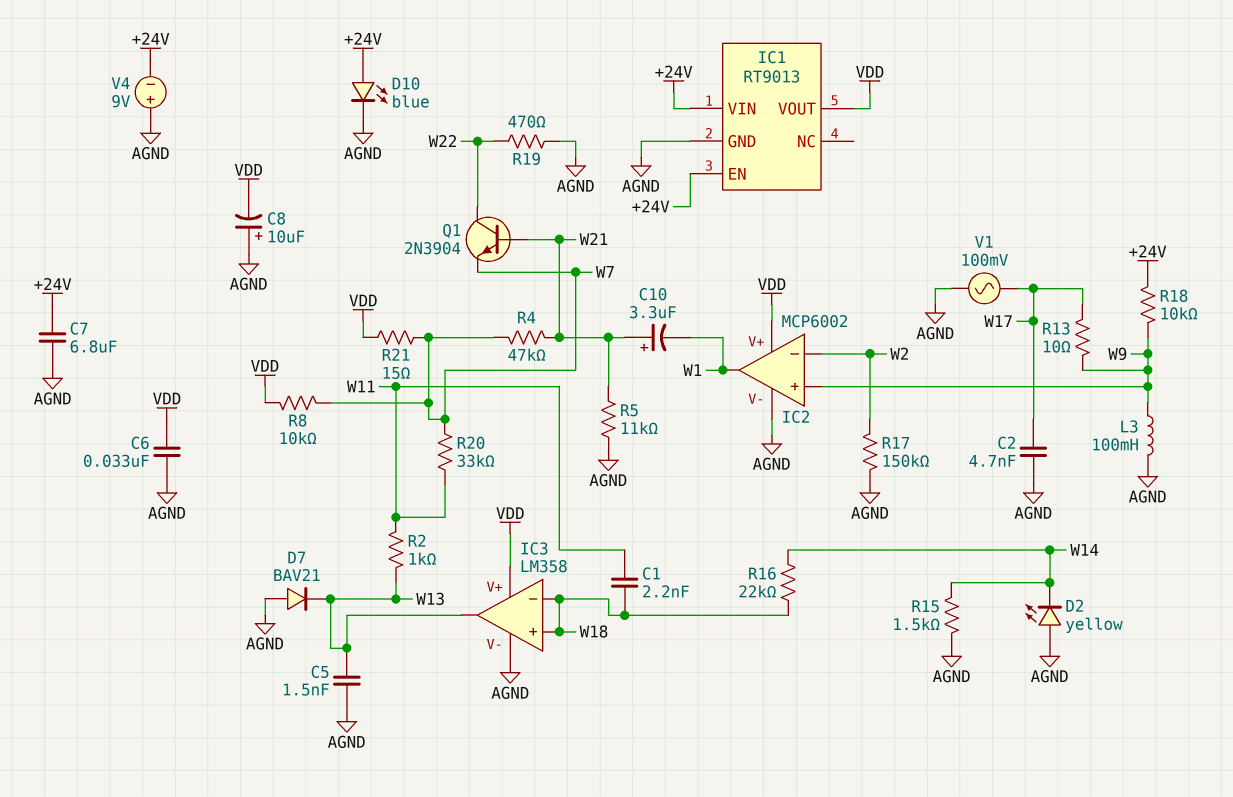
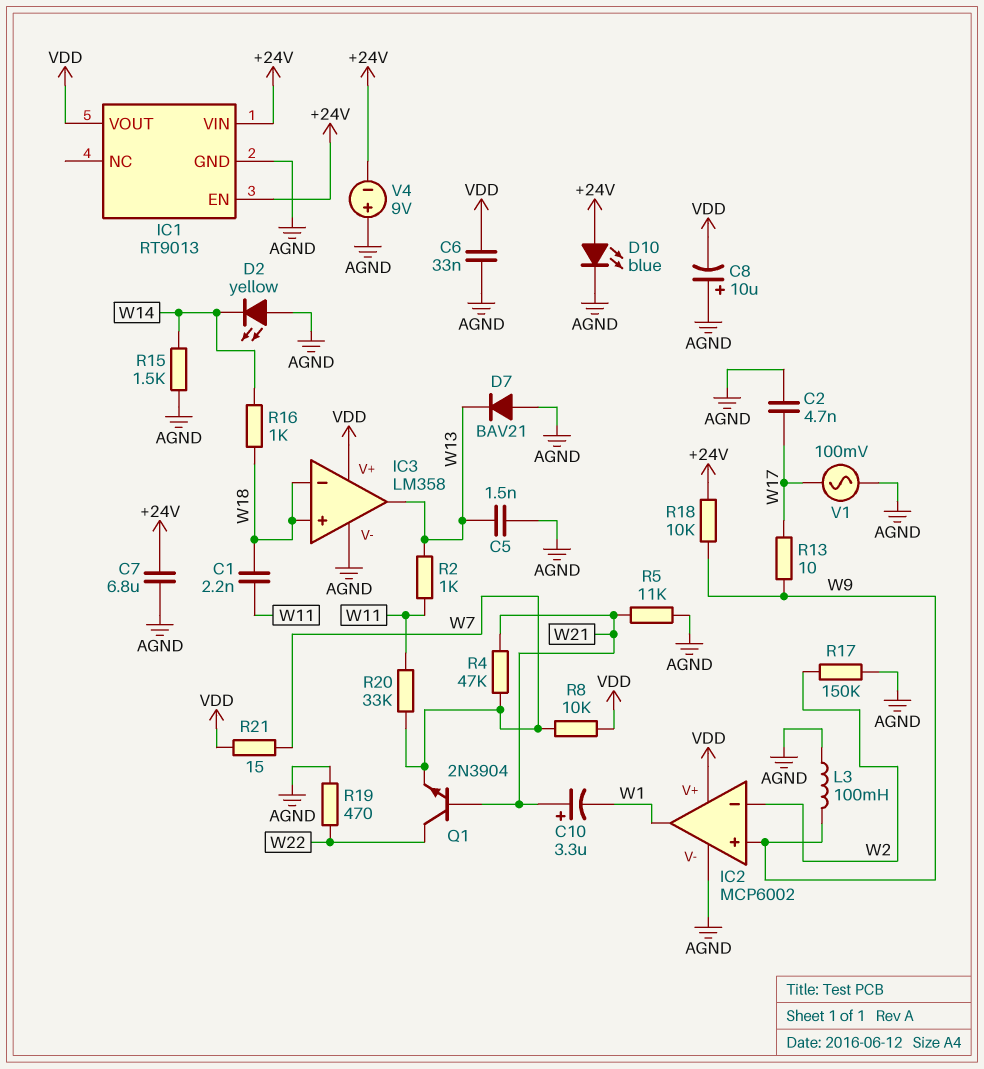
R16: 22k (W14, W18) -> 1k (W14, W18)

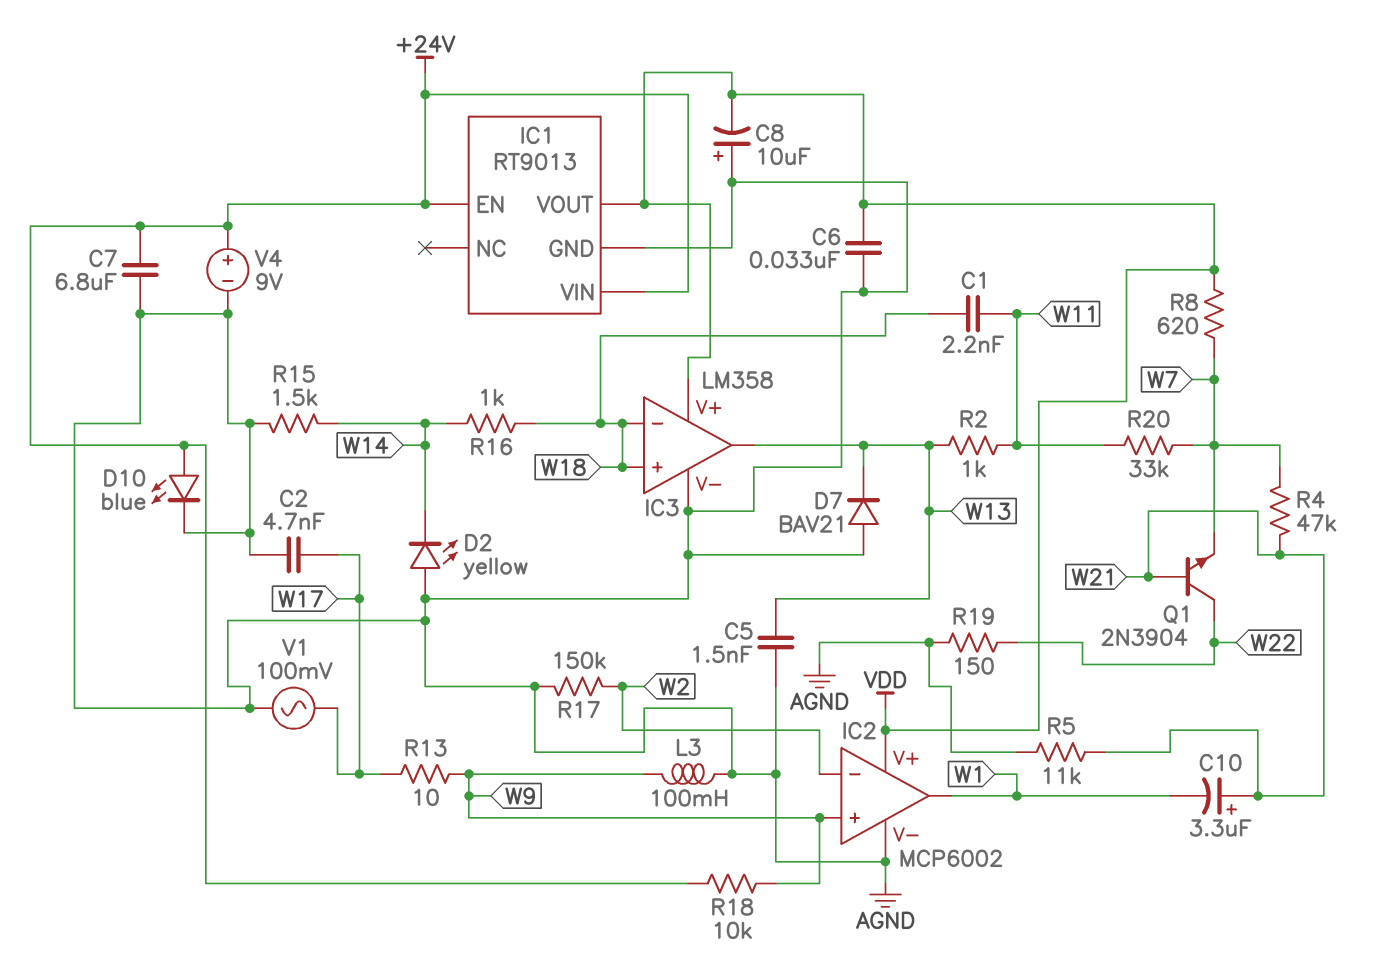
R8: 10k (VDD, W7) -> 620 (VDD, W7)
R19: 470 (AGND, W22) -> 150 (AGND, W22)
R21: 15 (VDD, W7) -> none
V4: 9V (plus AGND, minus +24V) -> 9V (plus +24V, minus AGND)

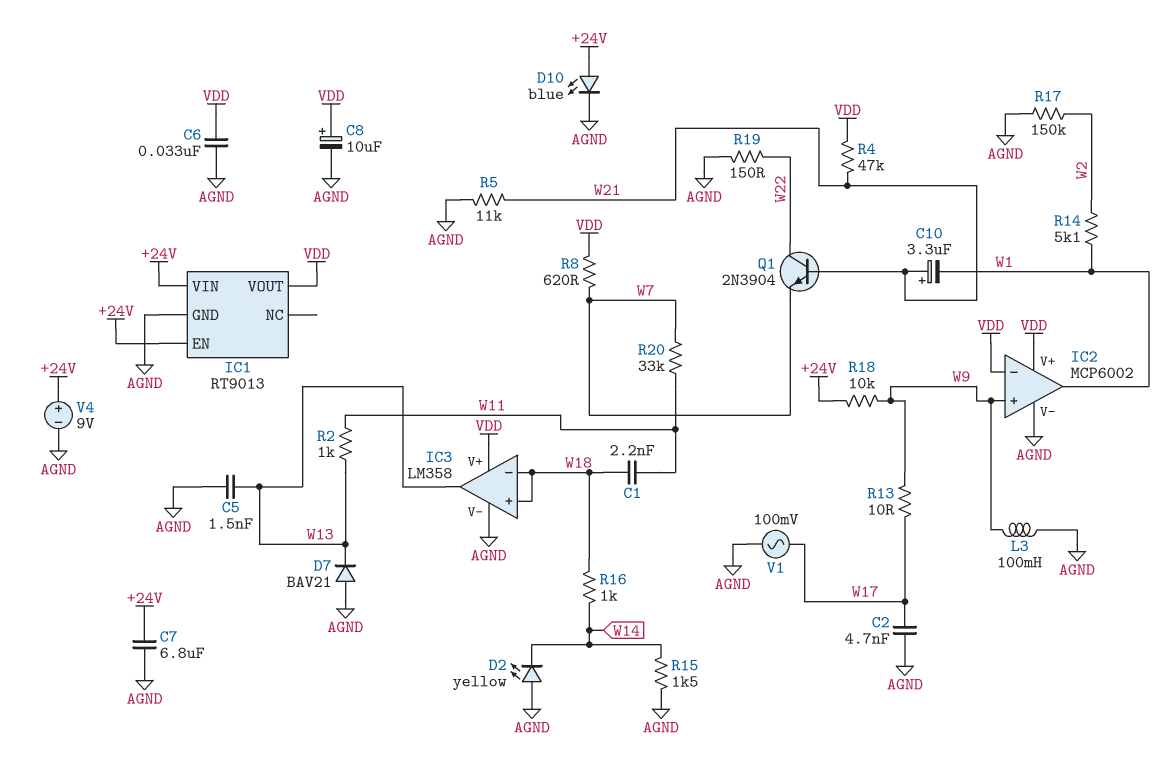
C8: 10uF (plus AGND, minus VDD) -> 10uF (plus VDD, minus AGND)
IC2 pin in-: W2 -> VDD
R4: 47k (W7, W21) -> 47k (VDD, W21)
R14: none -> 5.1k (W1, W2)

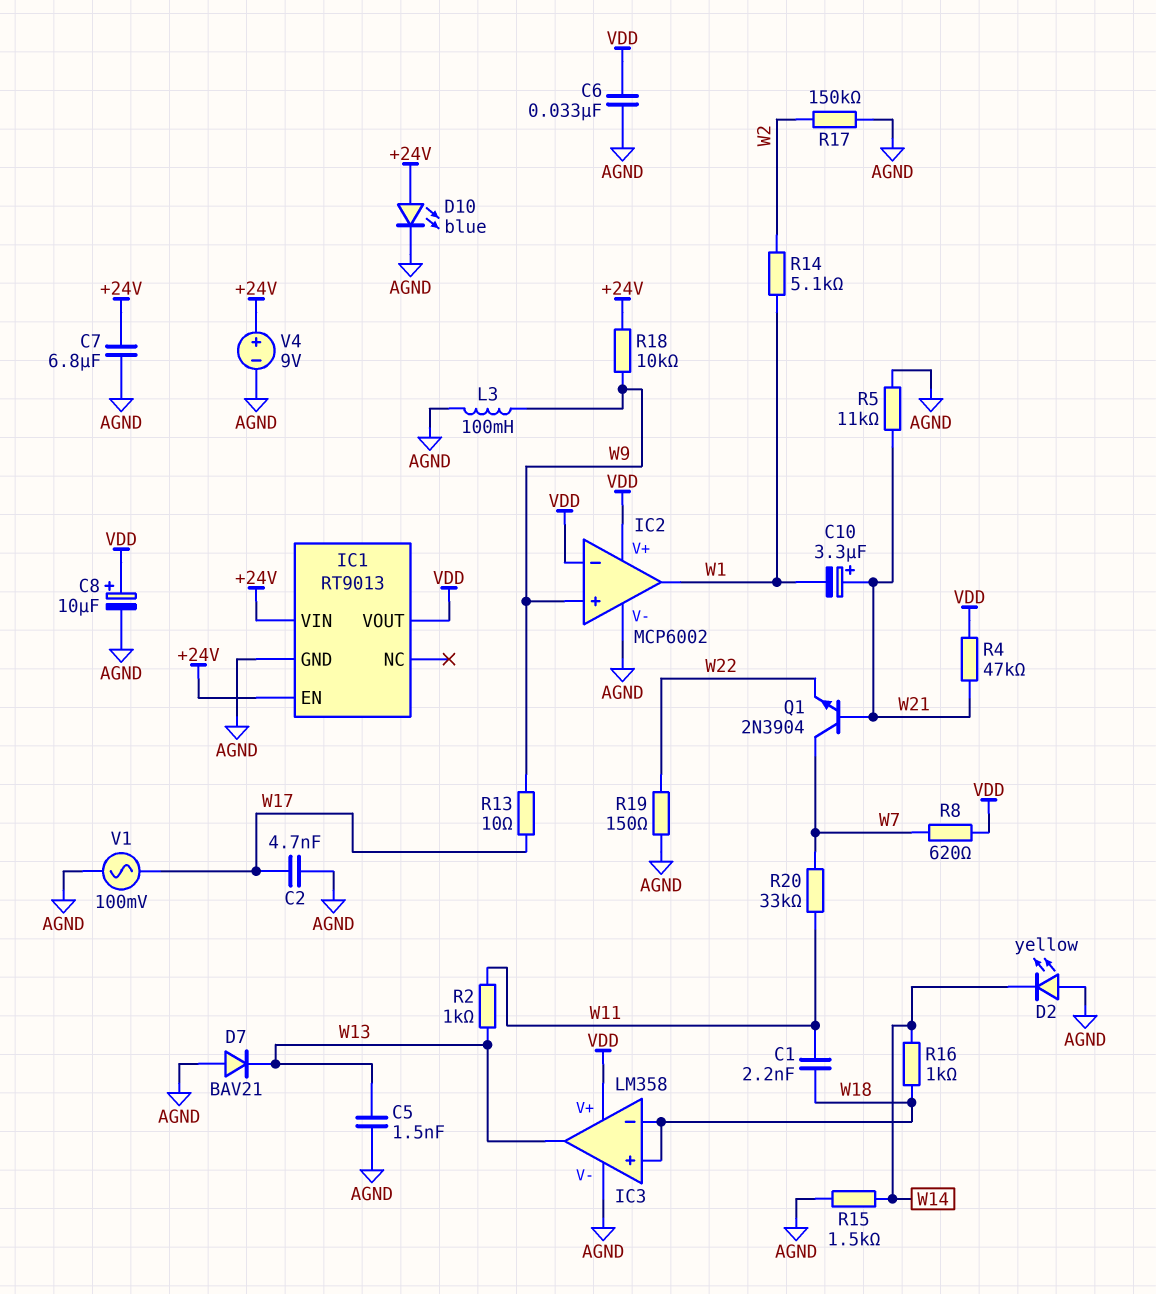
Q1: NPN 2N3904 (B W21, C W22, E W7) -> NPN 2N3904 (B W21, C W7, E W22)

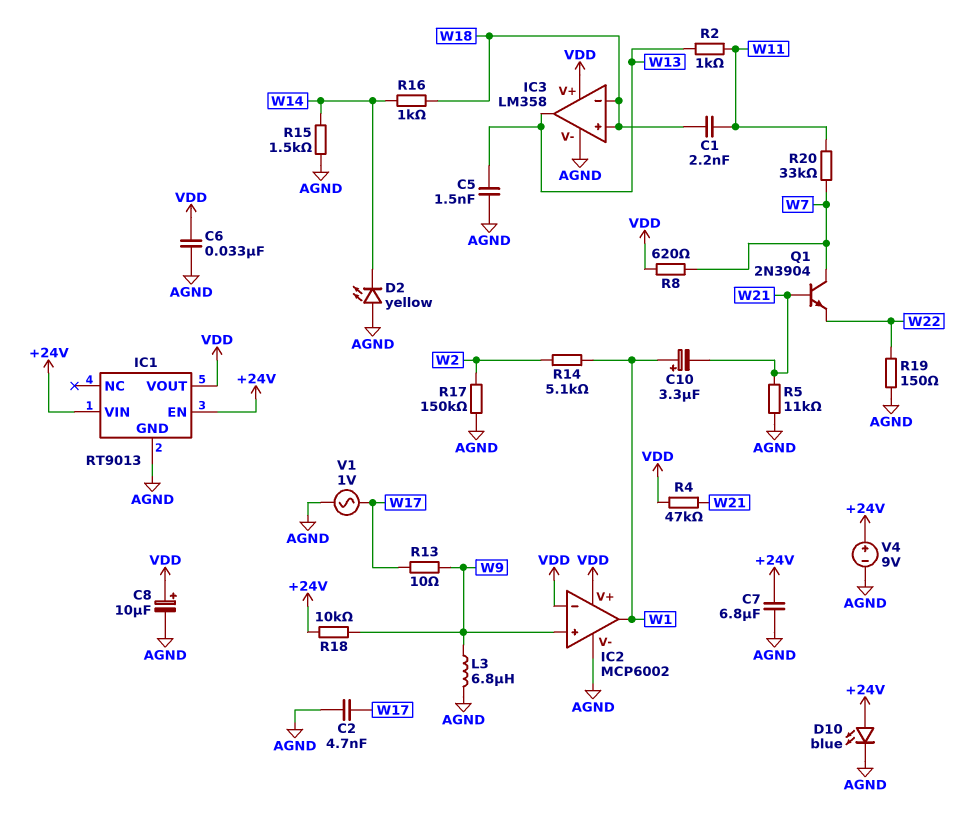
C10: 3.3uF (plus W21, minus W1) -> 3.3uF (plus W1, minus W21)
D7: diode BAV21 (A AGND, K W13) -> none
L3: 100mH (AGND, W9) -> 6.8uH (AGND, W9)
V1: AC 100mV (AGND, W17) -> AC 1V (AGND, W17)

